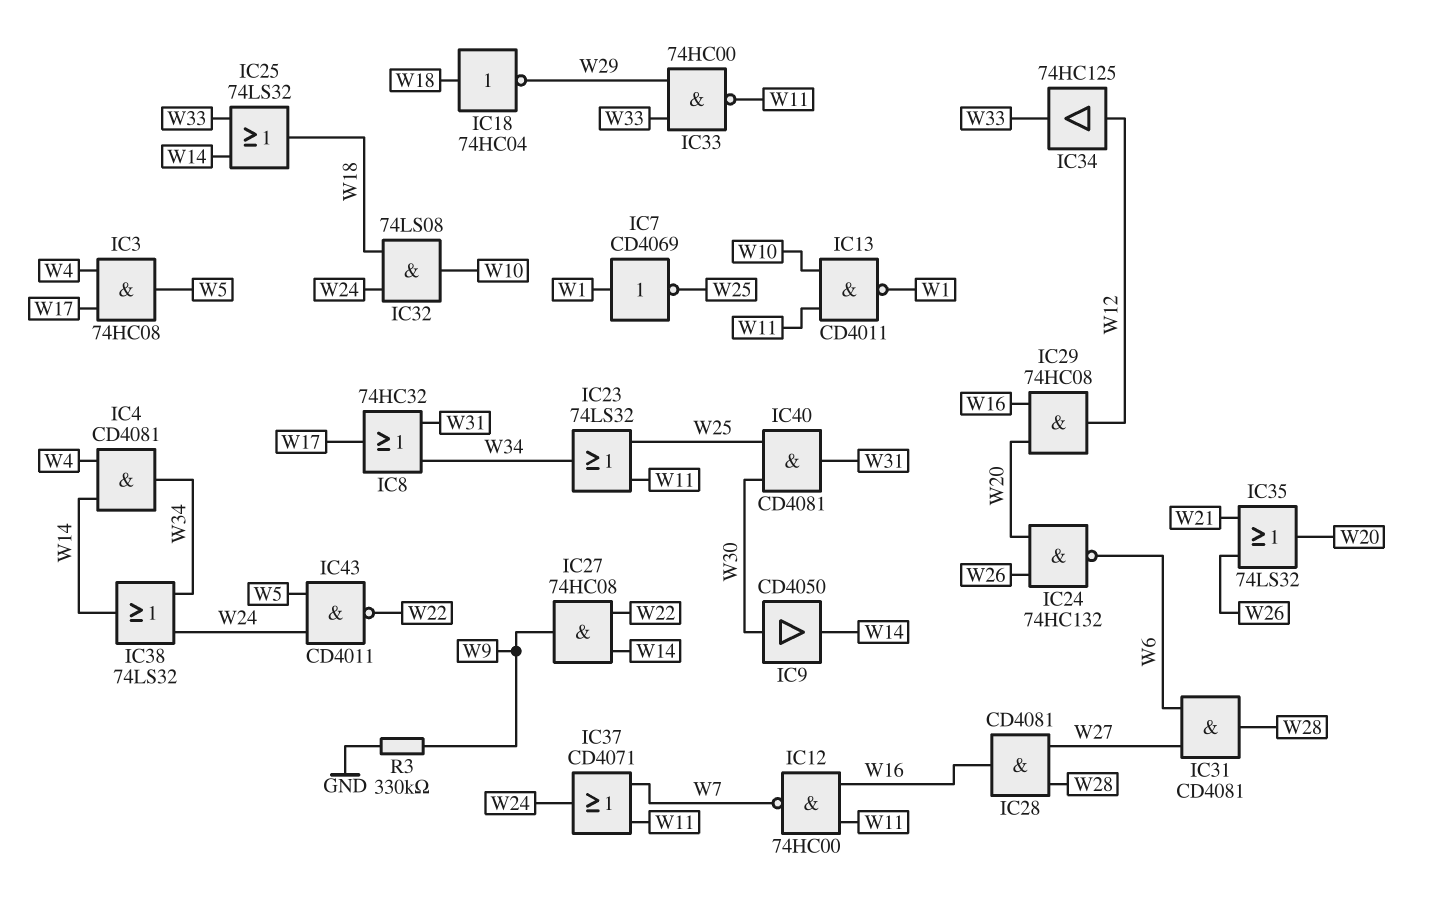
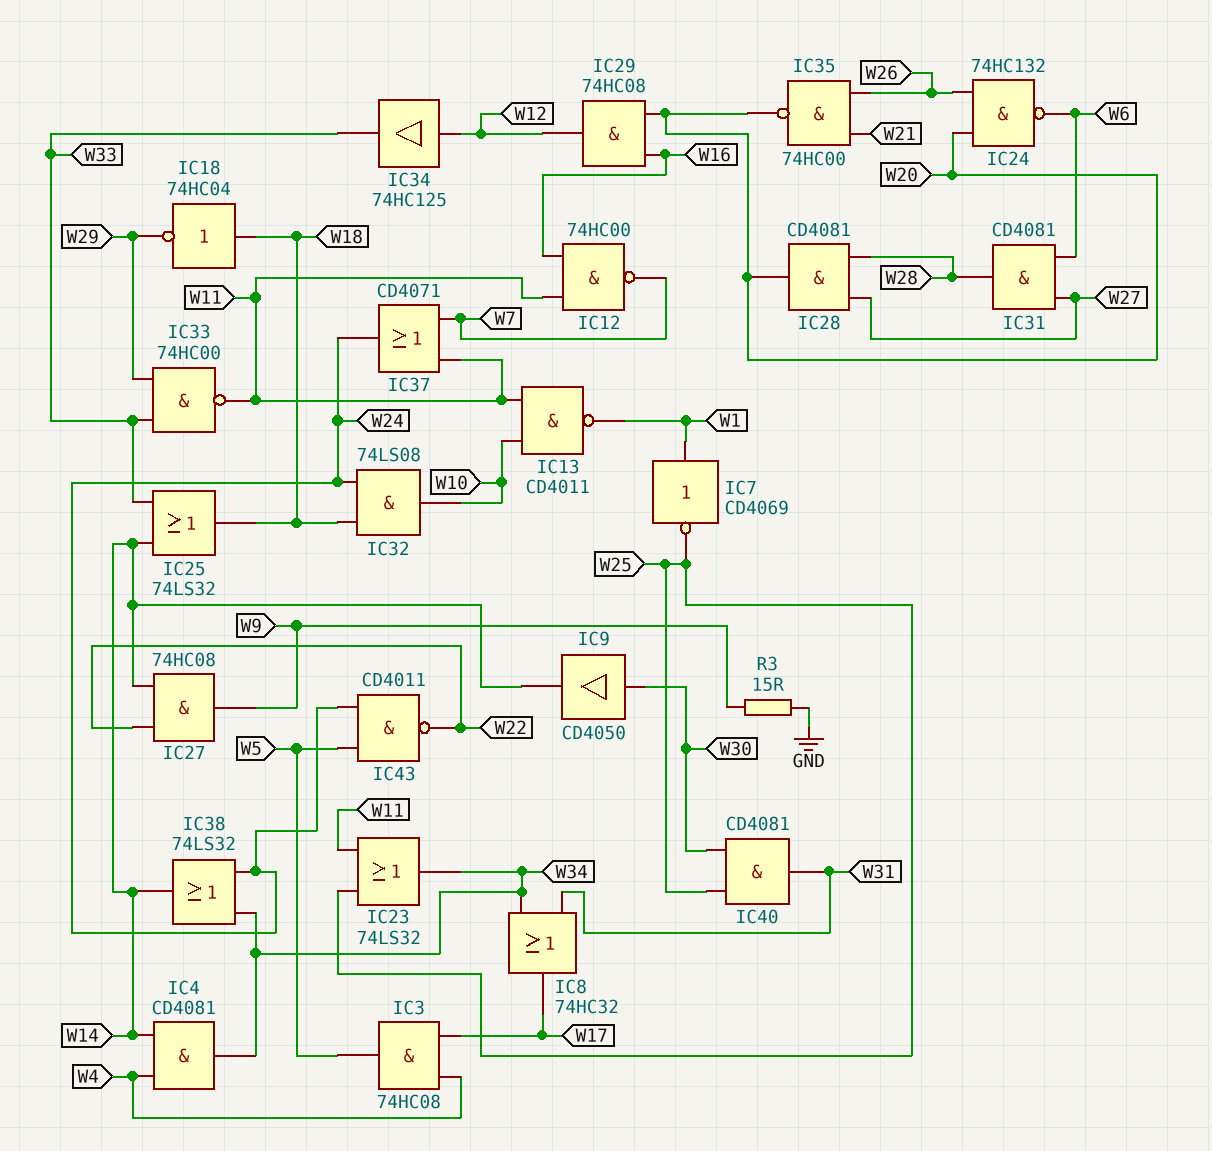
IC28: AND CD4081 (in W27, in W28, out W16) -> AND CD4081 (in W27, in W28, out W20)
IC35: OR 74LS32 (in W21, in W26, out W20) -> NAND 74HC00 (in W21, in W26, out W20)
R3: 330k (GND, W9) -> 15 (GND, W9)

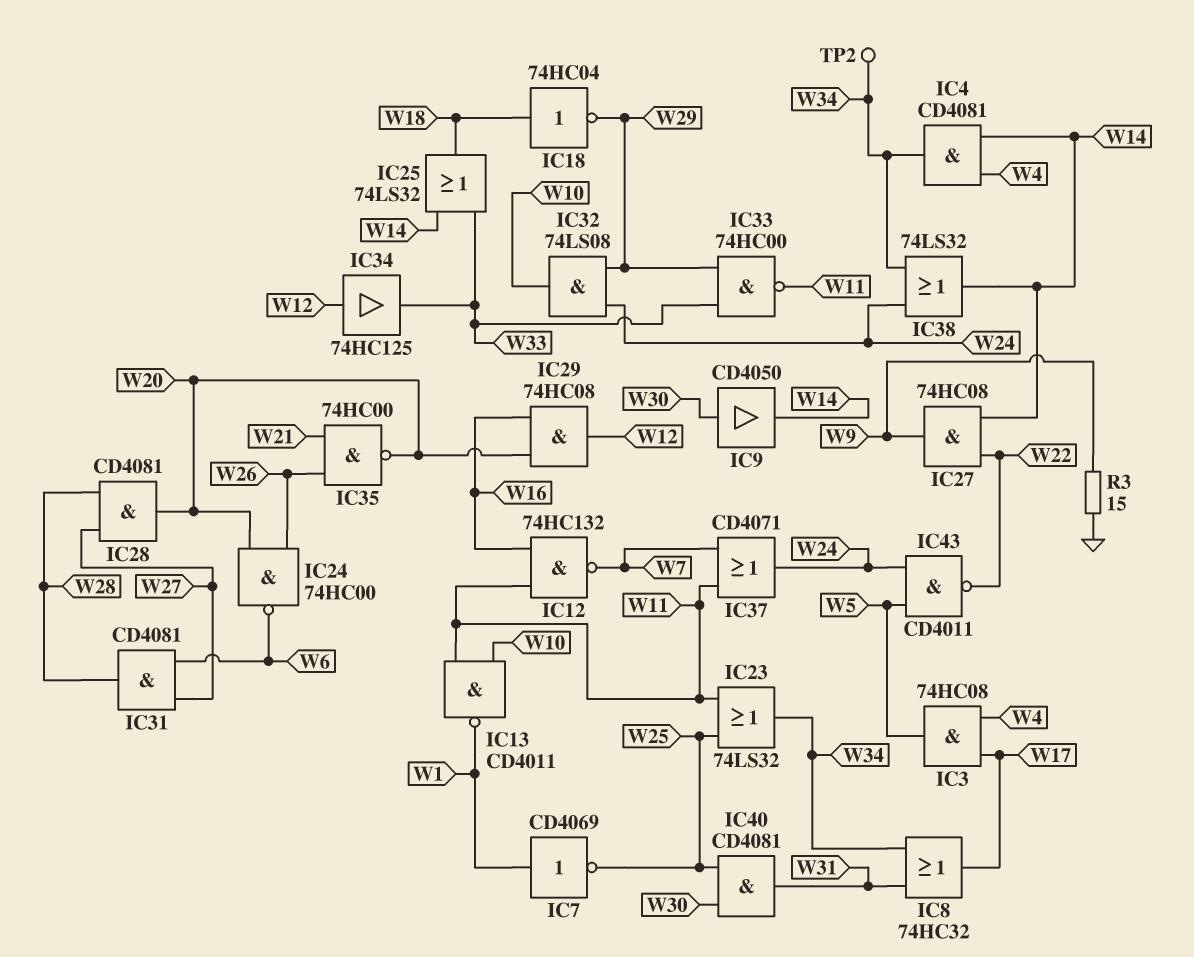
IC12: NAND 74HC00 (in W11, in W16, out W7) -> NAND 74HC132 (in W11, in W16, out W7)
IC24: NAND 74HC132 (in W20, in W26, out W6) -> NAND 74HC00 (in W20, in W26, out W6)
IC32: AND 74LS08 (in W18, in W24, out W10) -> AND 74LS08 (in W24, in W29, out W10)
TP2: none -> test point (W34)

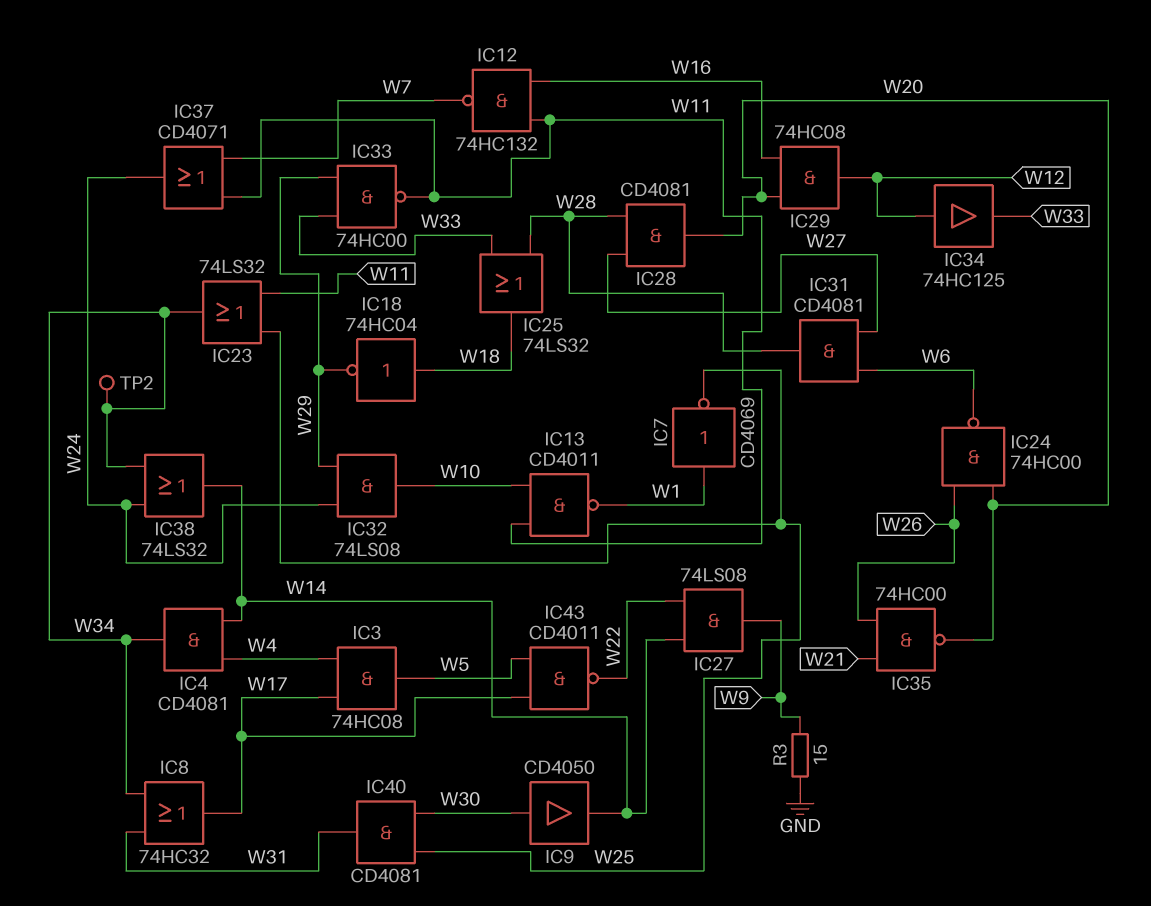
IC25: OR 74LS32 (in W14, in W33, out W18) -> OR 74LS32 (in W28, in W33, out W18)
IC27: AND 74HC08 (in W14, in W22, out W9) -> AND 74LS08 (in W14, in W22, out W9)
IC43: NAND CD4011 (in W5, in W24, out W22) -> NAND CD4011 (in W5, in W17, out W22)

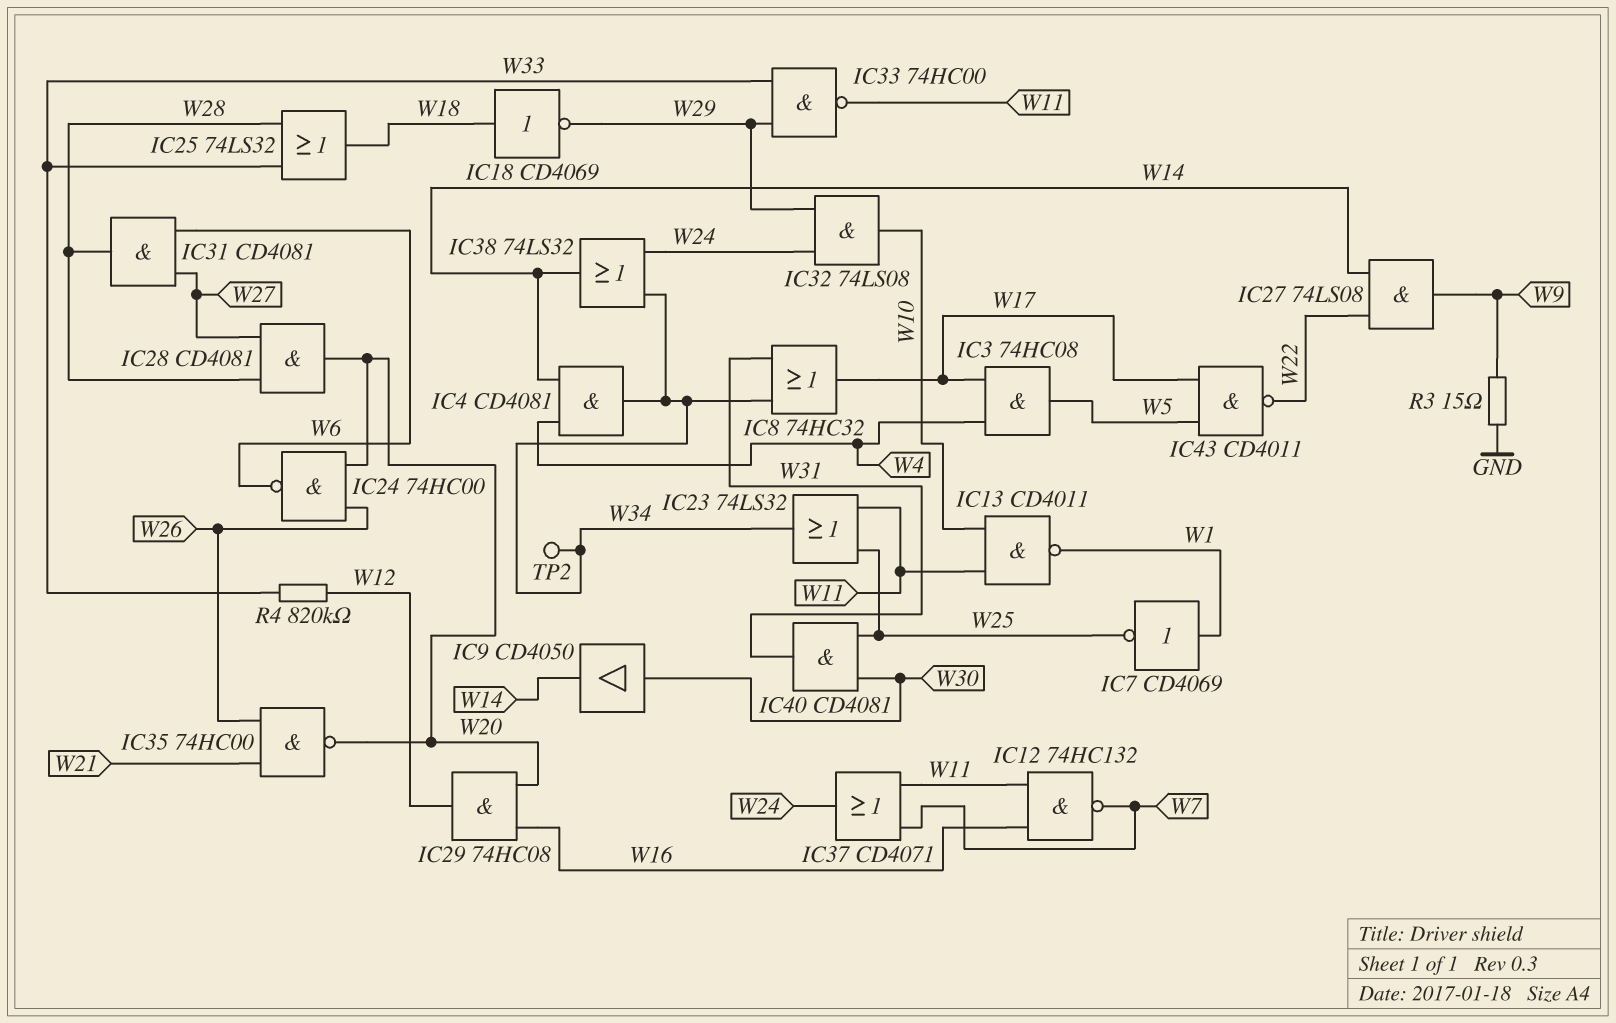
IC18: NOT 74HC04 (in W18, out W29) -> NOT CD4069 (in W18, out W29)
IC34: buffer 74HC125 (in W12, out W33) -> none
R4: none -> 820k (W12, W33)

